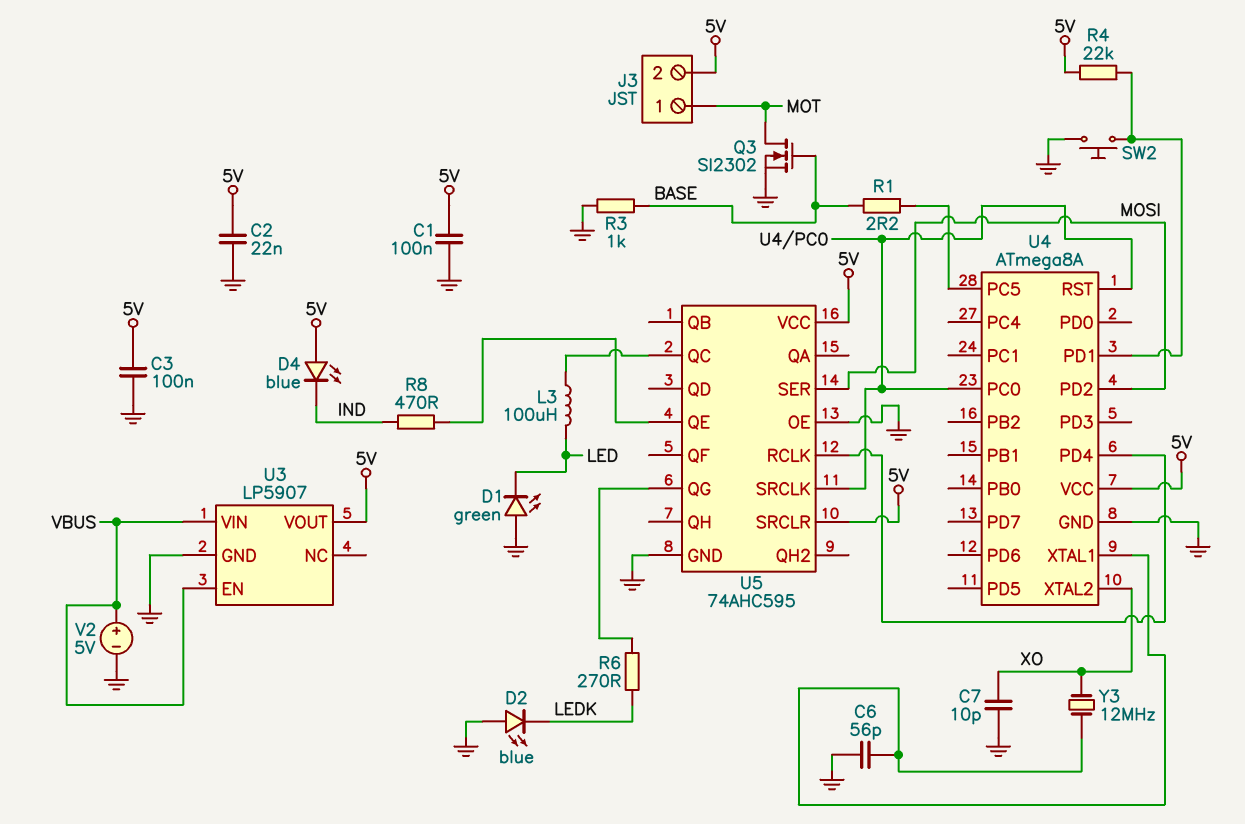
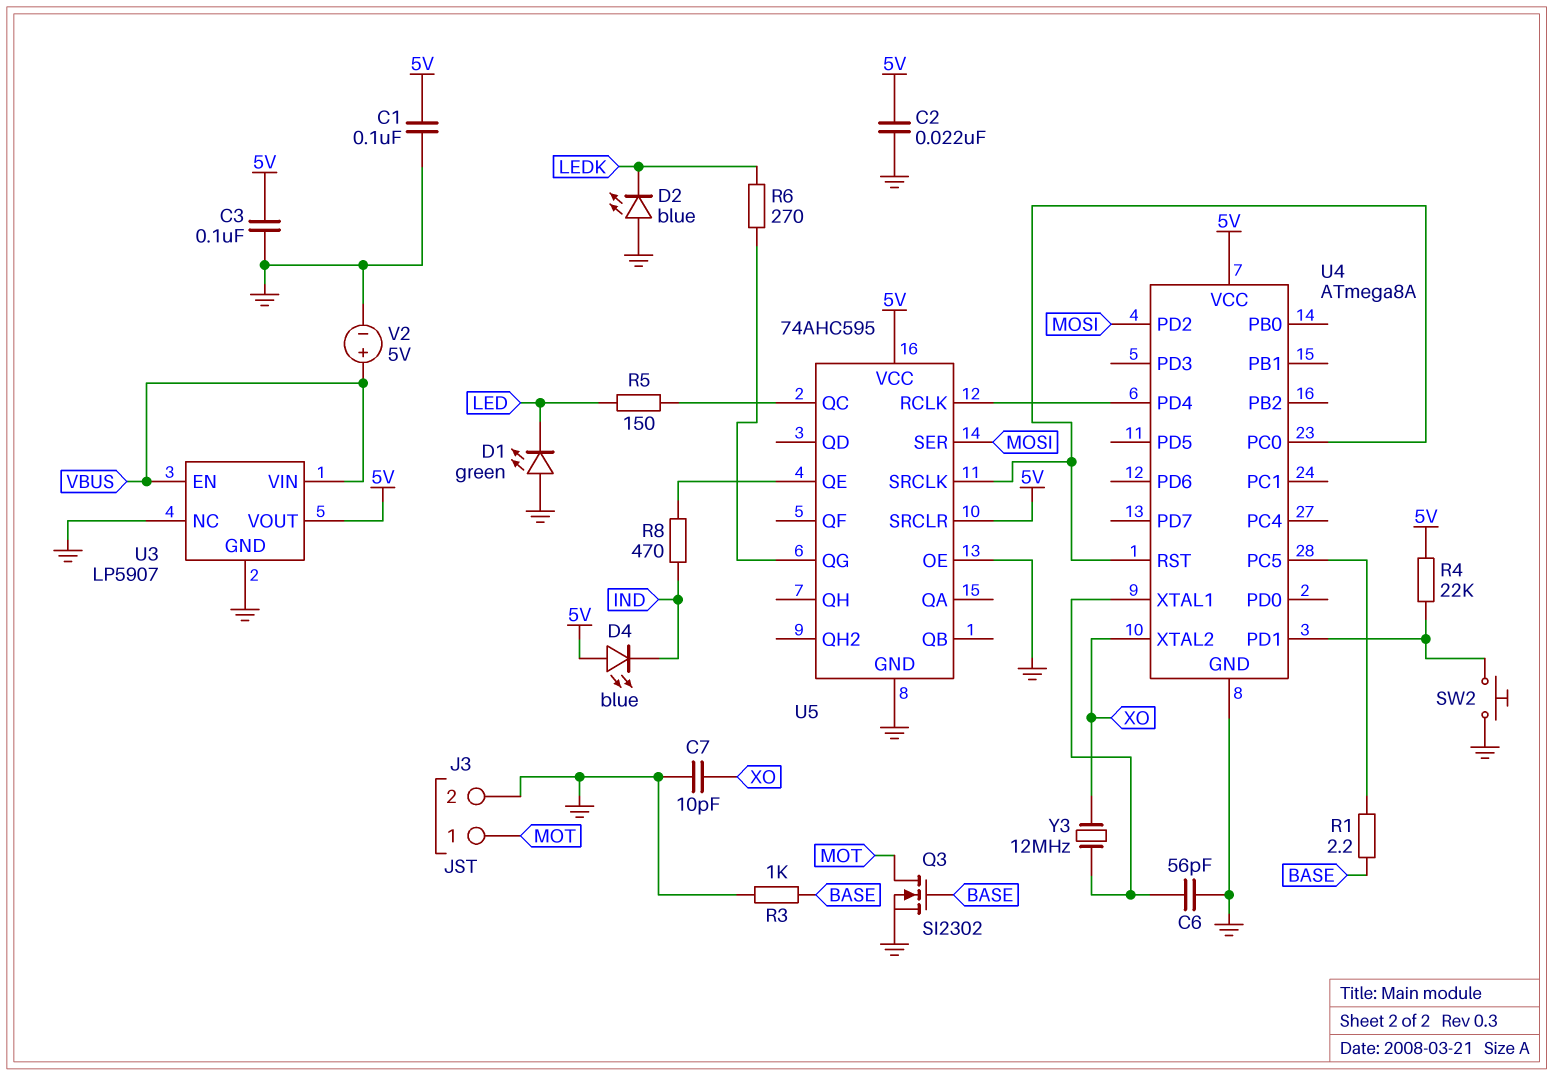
J3 pin 2: 5V -> GND
L3: 100uH (LED, U5/QC) -> none
R5: none -> 150 (LED, U5/QC)
U3 pin NC: none -> GND

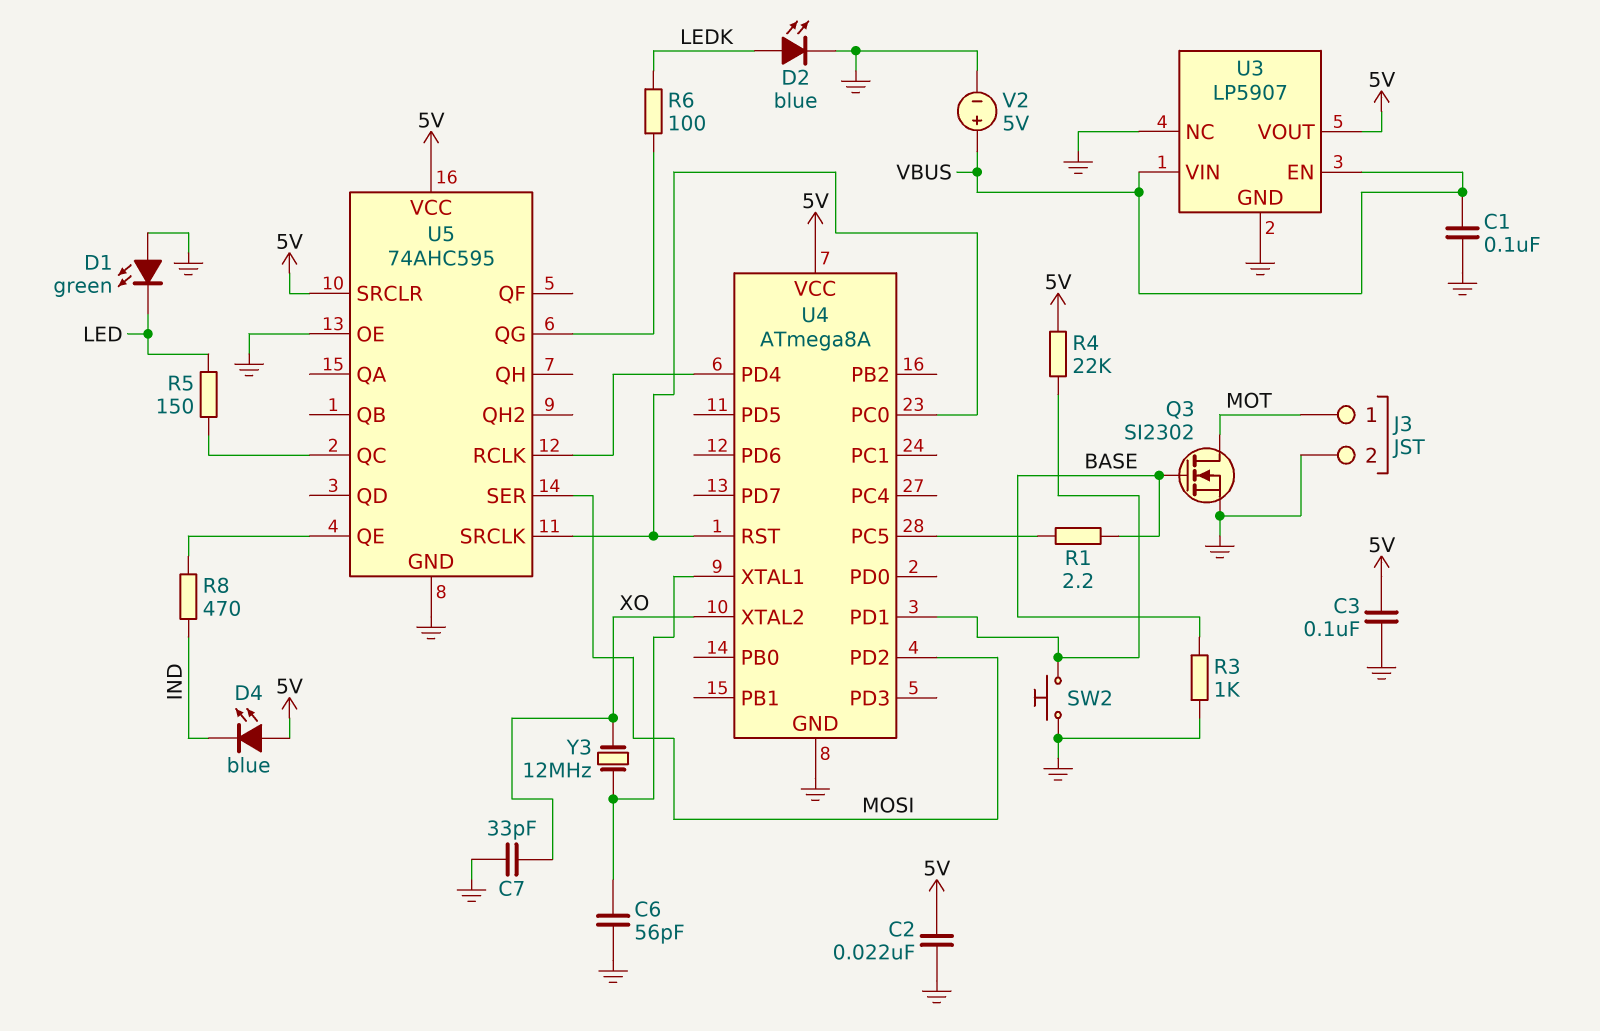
C1: 100nF (5V, GND) -> 100nF (GND, VBUS)
C7: 10pF (GND, XO) -> 33pF (GND, XO)
D2: LED blue (A GND, K LEDK) -> LED blue (A LEDK, K GND)
R6: 270 (LEDK, U5/QG) -> 100 (LEDK, U5/QG)

